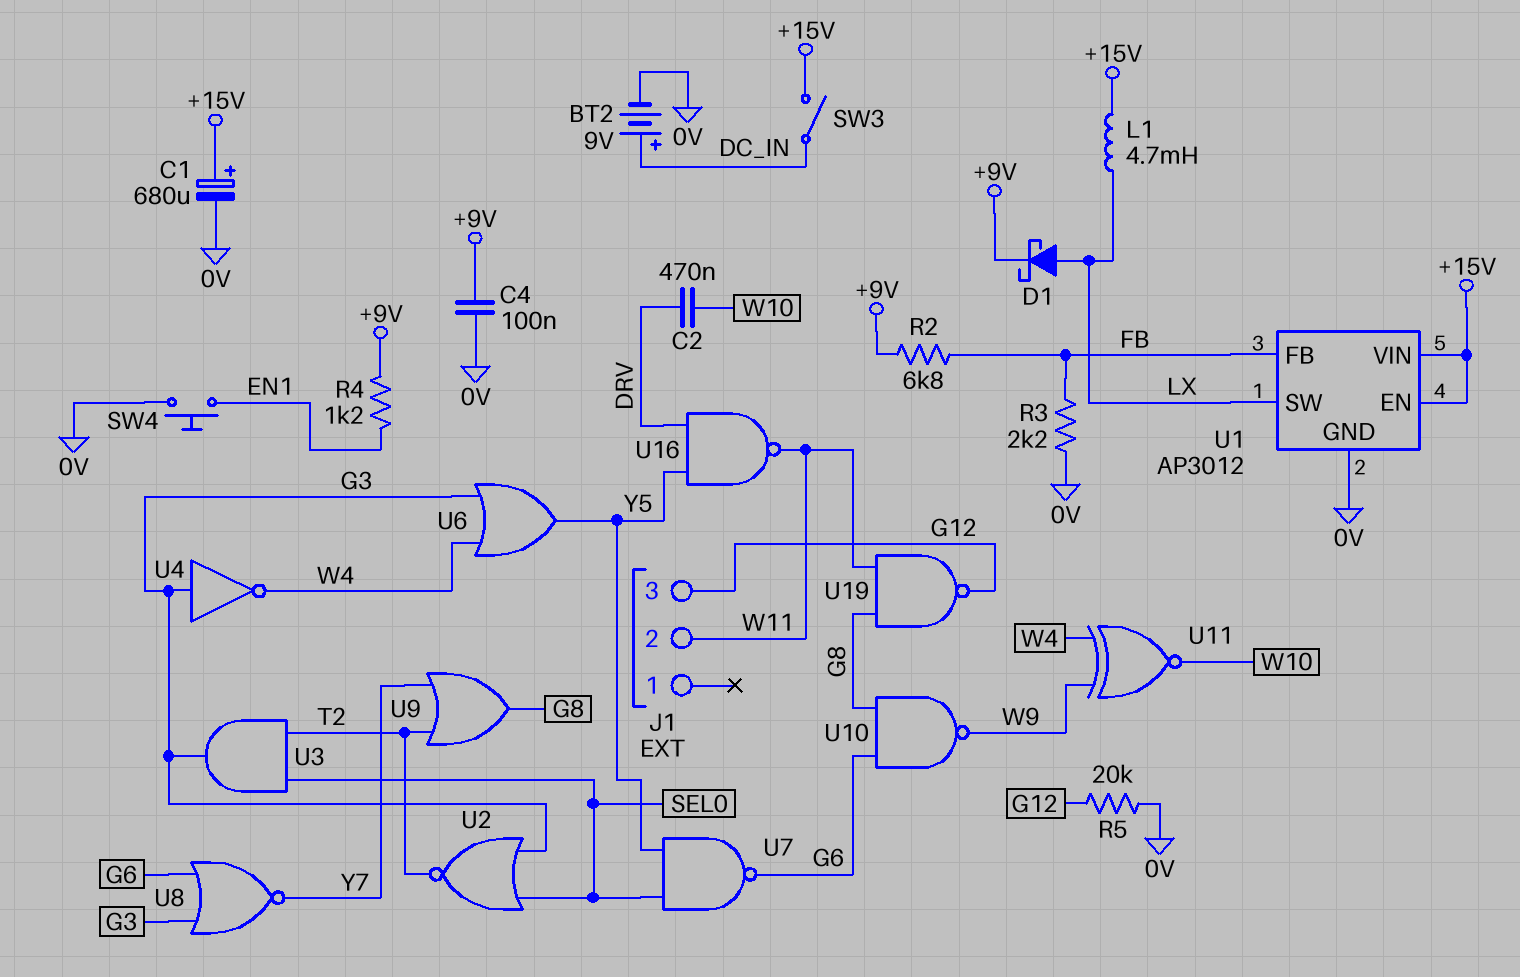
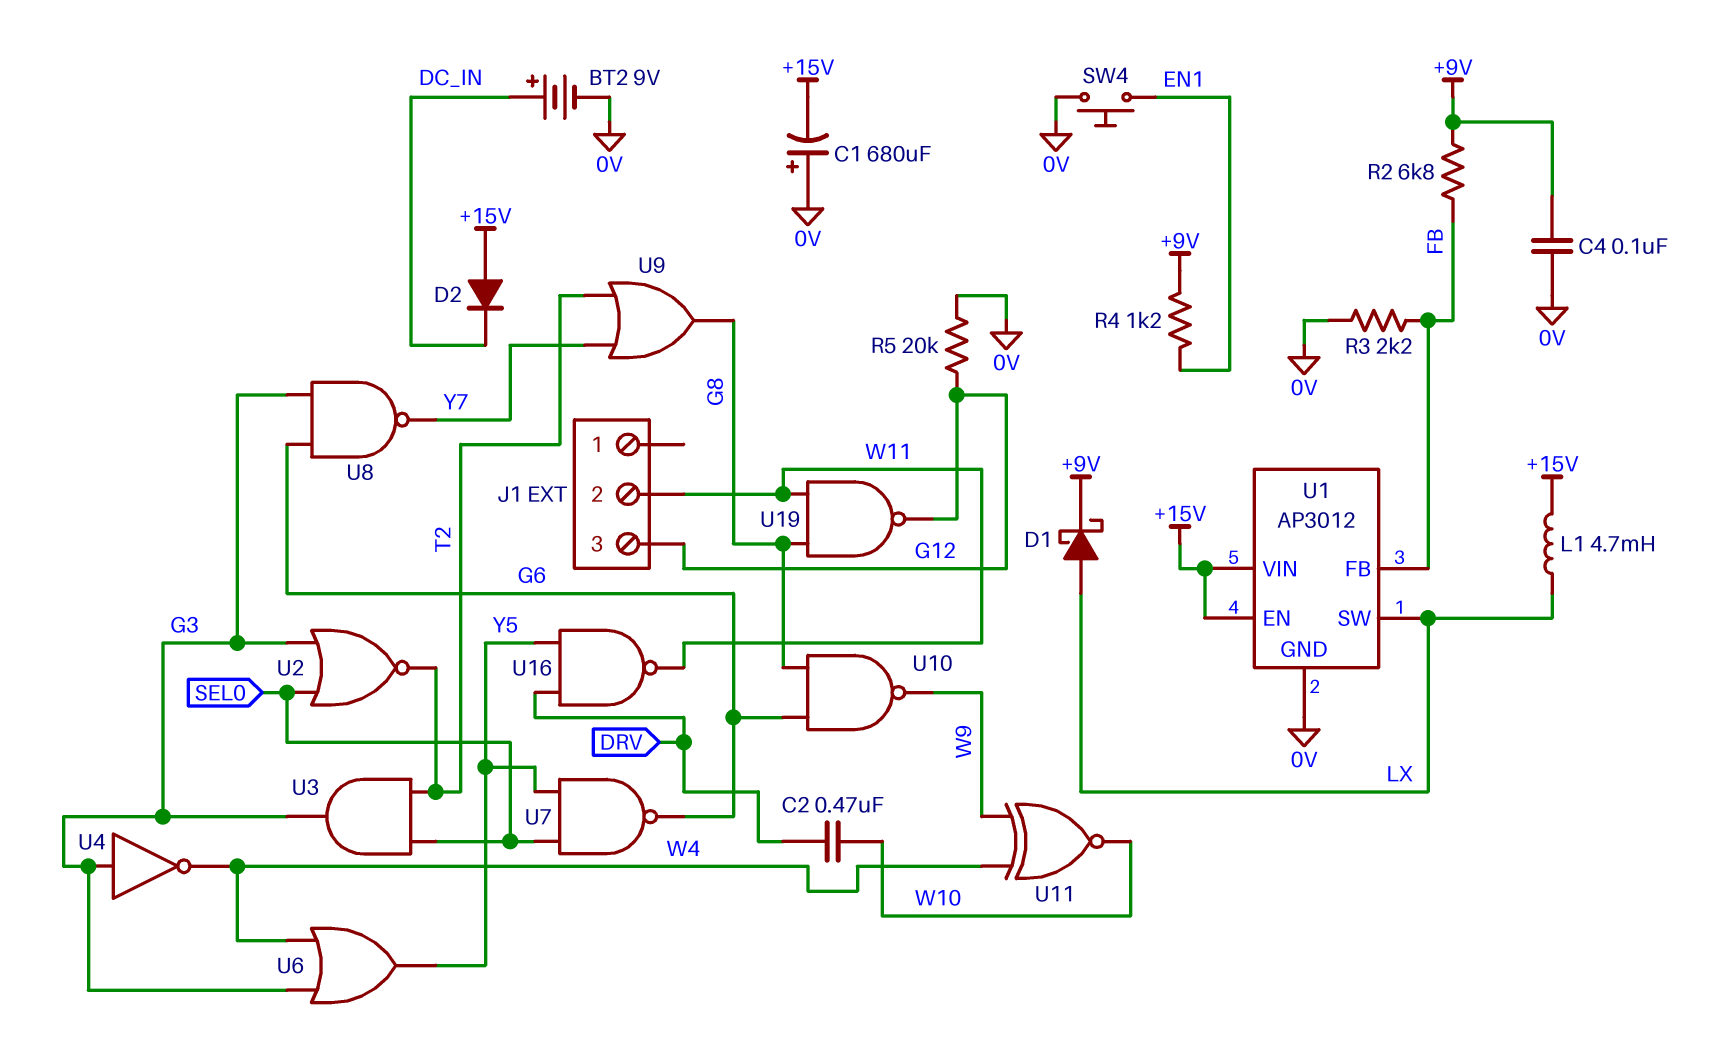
C1: 680uF (plus +15V, minus 0V) -> 680uF (plus 0V, minus +15V)
D2: none -> diode (A +15V, K DC_IN)
SW3: switch (+15V, DC_IN) -> none
U8: NOR (in G3, in G6, out Y7) -> NAND (in G3, in G6, out Y7)

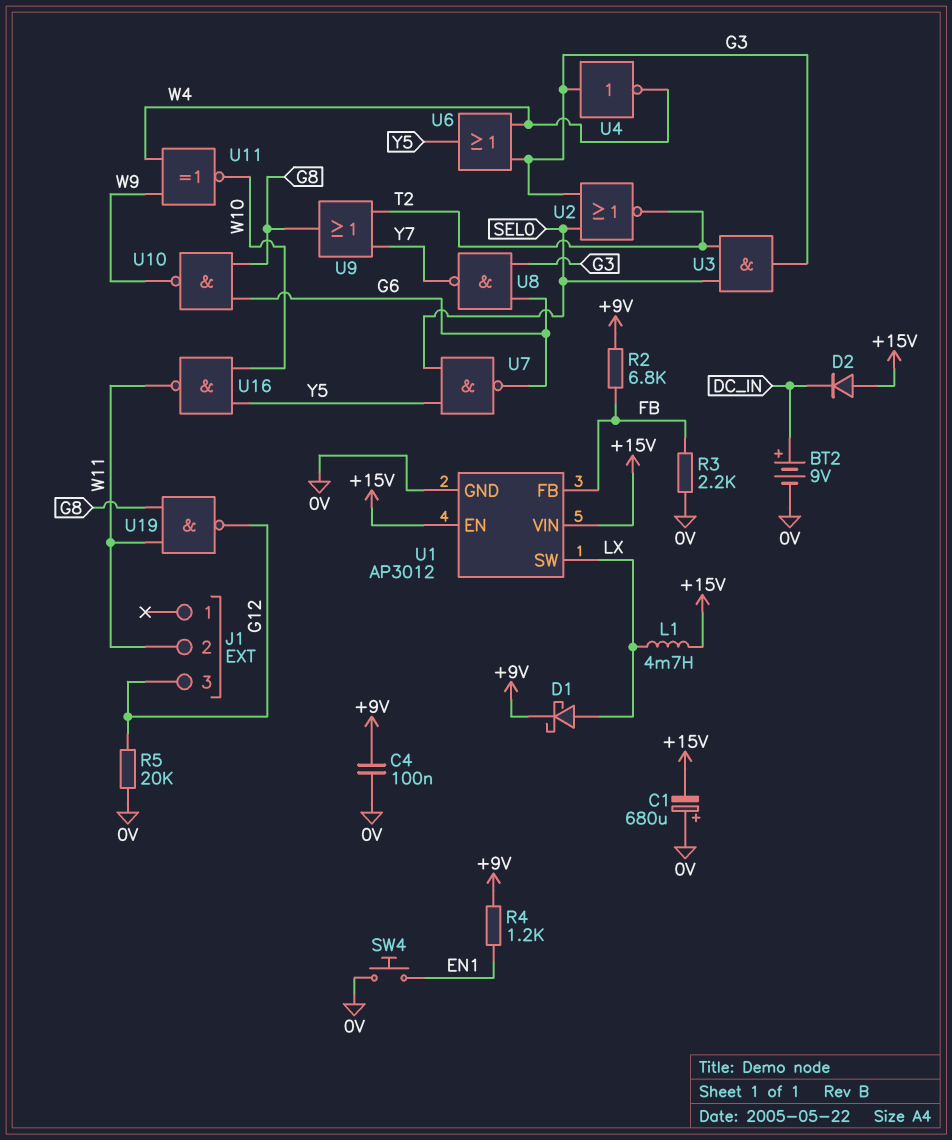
C2: 470nF (DRV, W10) -> none
U16: NAND (in DRV, in Y5, out W11) -> NAND (in W10, in Y5, out W11)

